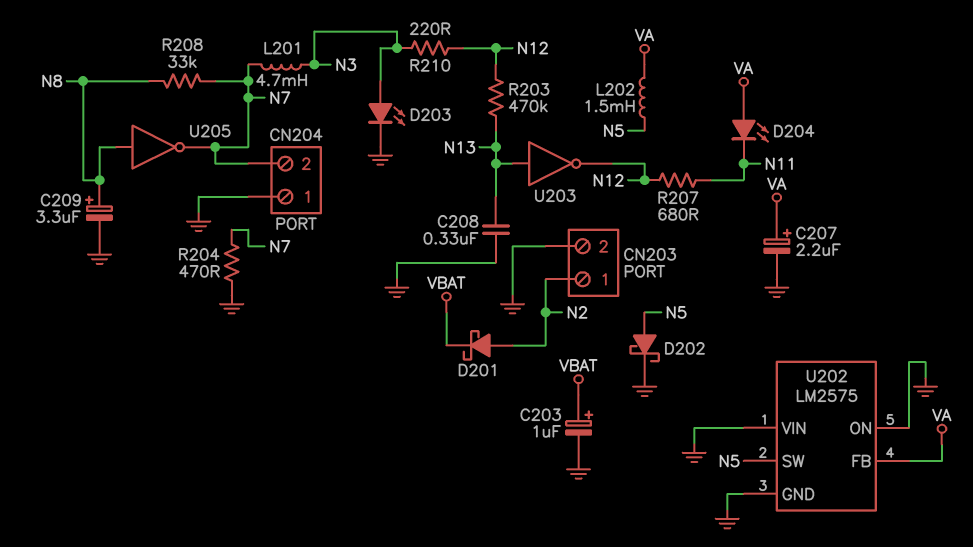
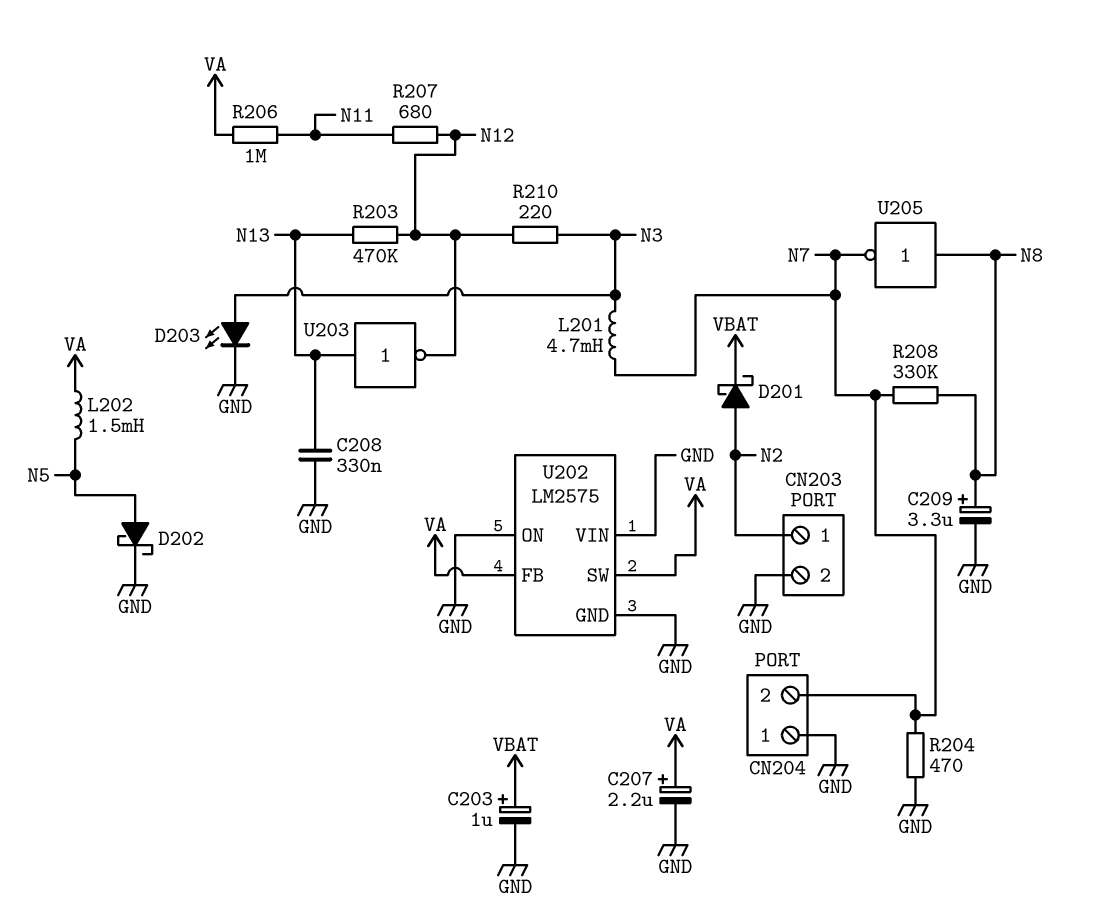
D204: LED (A VA, K N11) -> none
R206: none -> 1M (N11, VA)
R208: 33k (N7, N8) -> 330k (N7, N8)
U202 pin SW: N5 -> VA

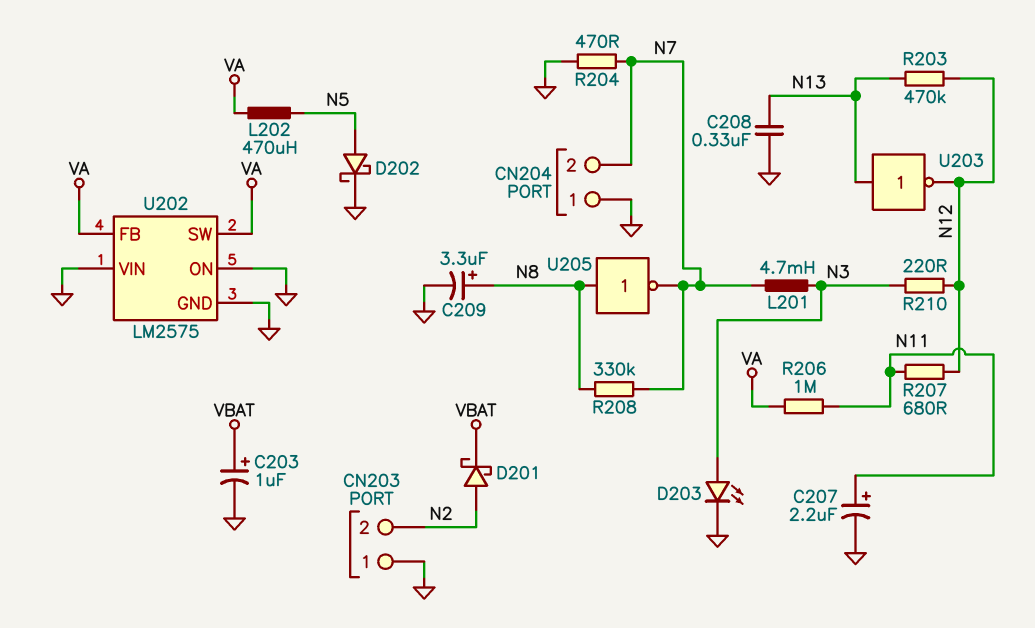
C207: 2.2uF (plus VA, minus GND) -> 2.2uF (plus N11, minus GND)
CN203 pin 1: N2 -> GND
CN203 pin 2: GND -> N2
L202: 1.5mH (N5, VA) -> 470uH (N5, VA)

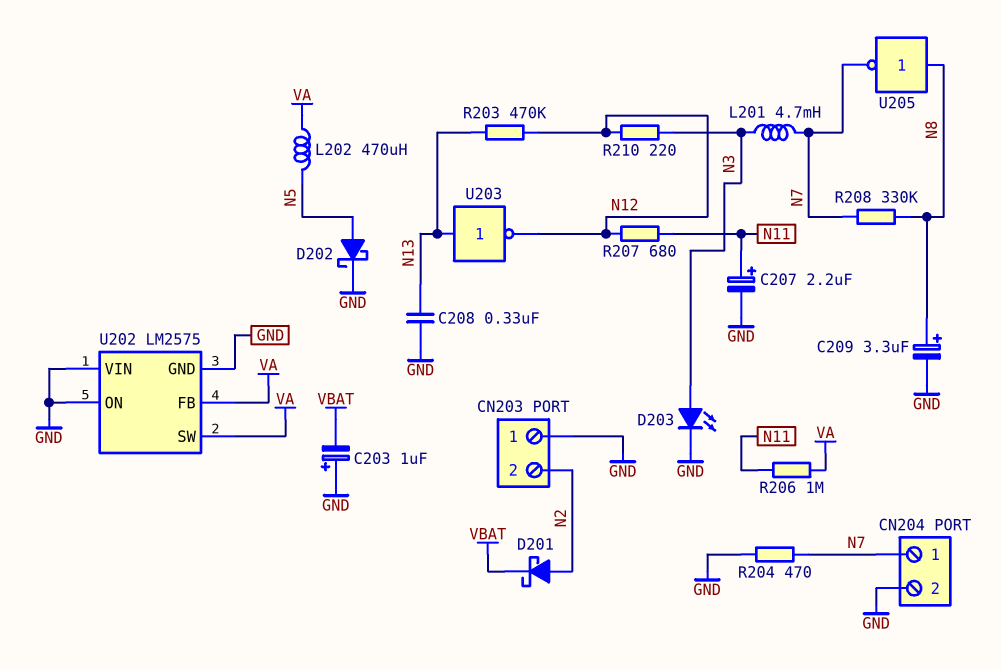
C203: 1uF (plus VBAT, minus GND) -> 1uF (plus GND, minus VBAT)
CN204 pin 1: GND -> N7
CN204 pin 2: N7 -> GND

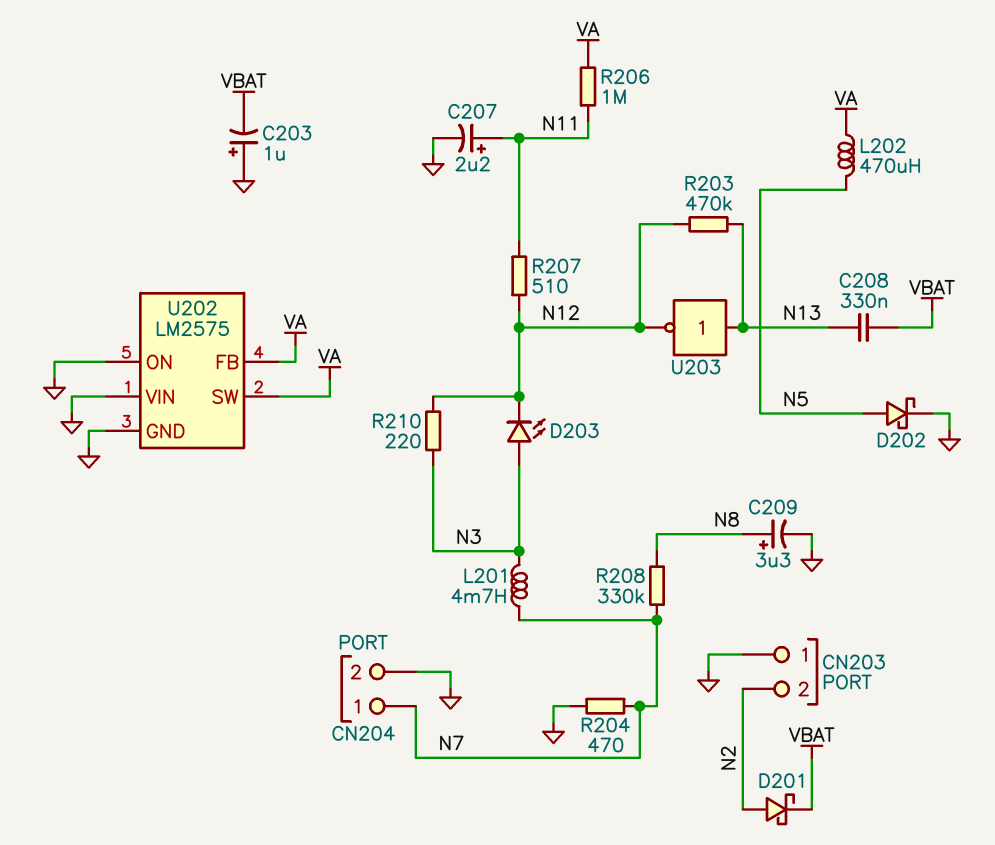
C208: 330nF (GND, N13) -> 330nF (N13, VBAT)
D203: LED (A N3, K GND) -> LED (A N3, K N12)
R207: 680 (N11, N12) -> 510 (N11, N12)
U205: NOT (in N8, out N7) -> none

